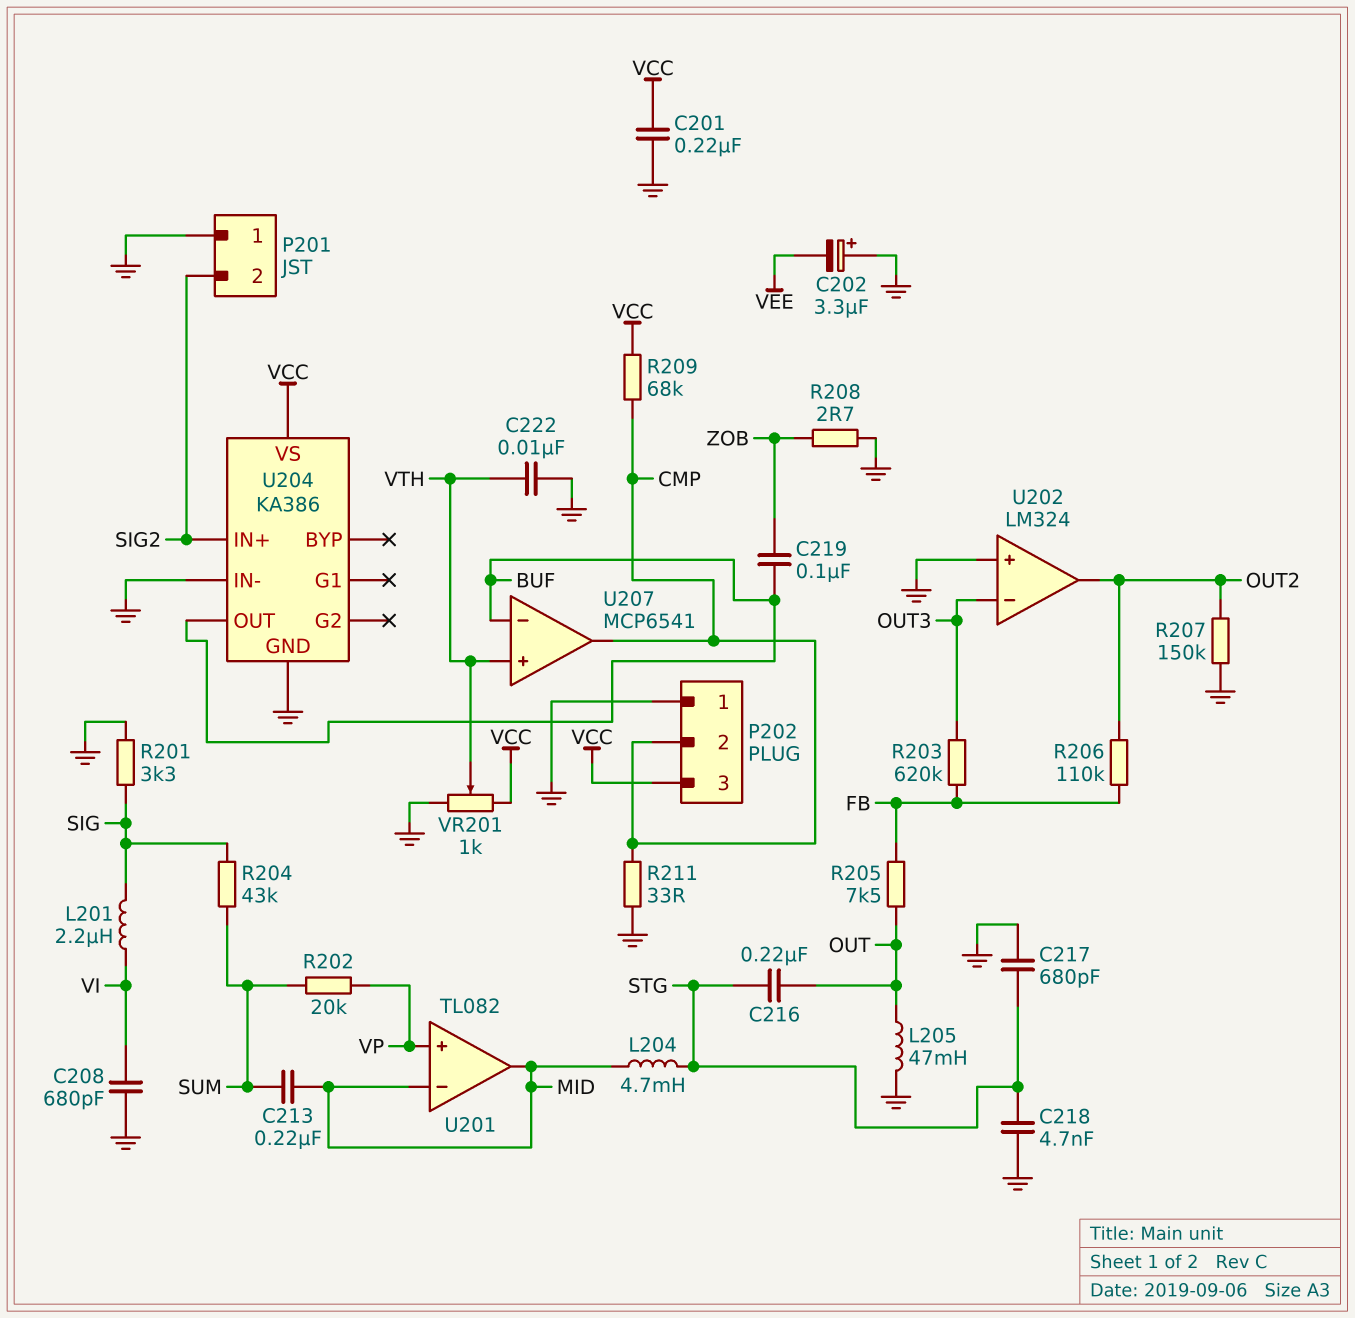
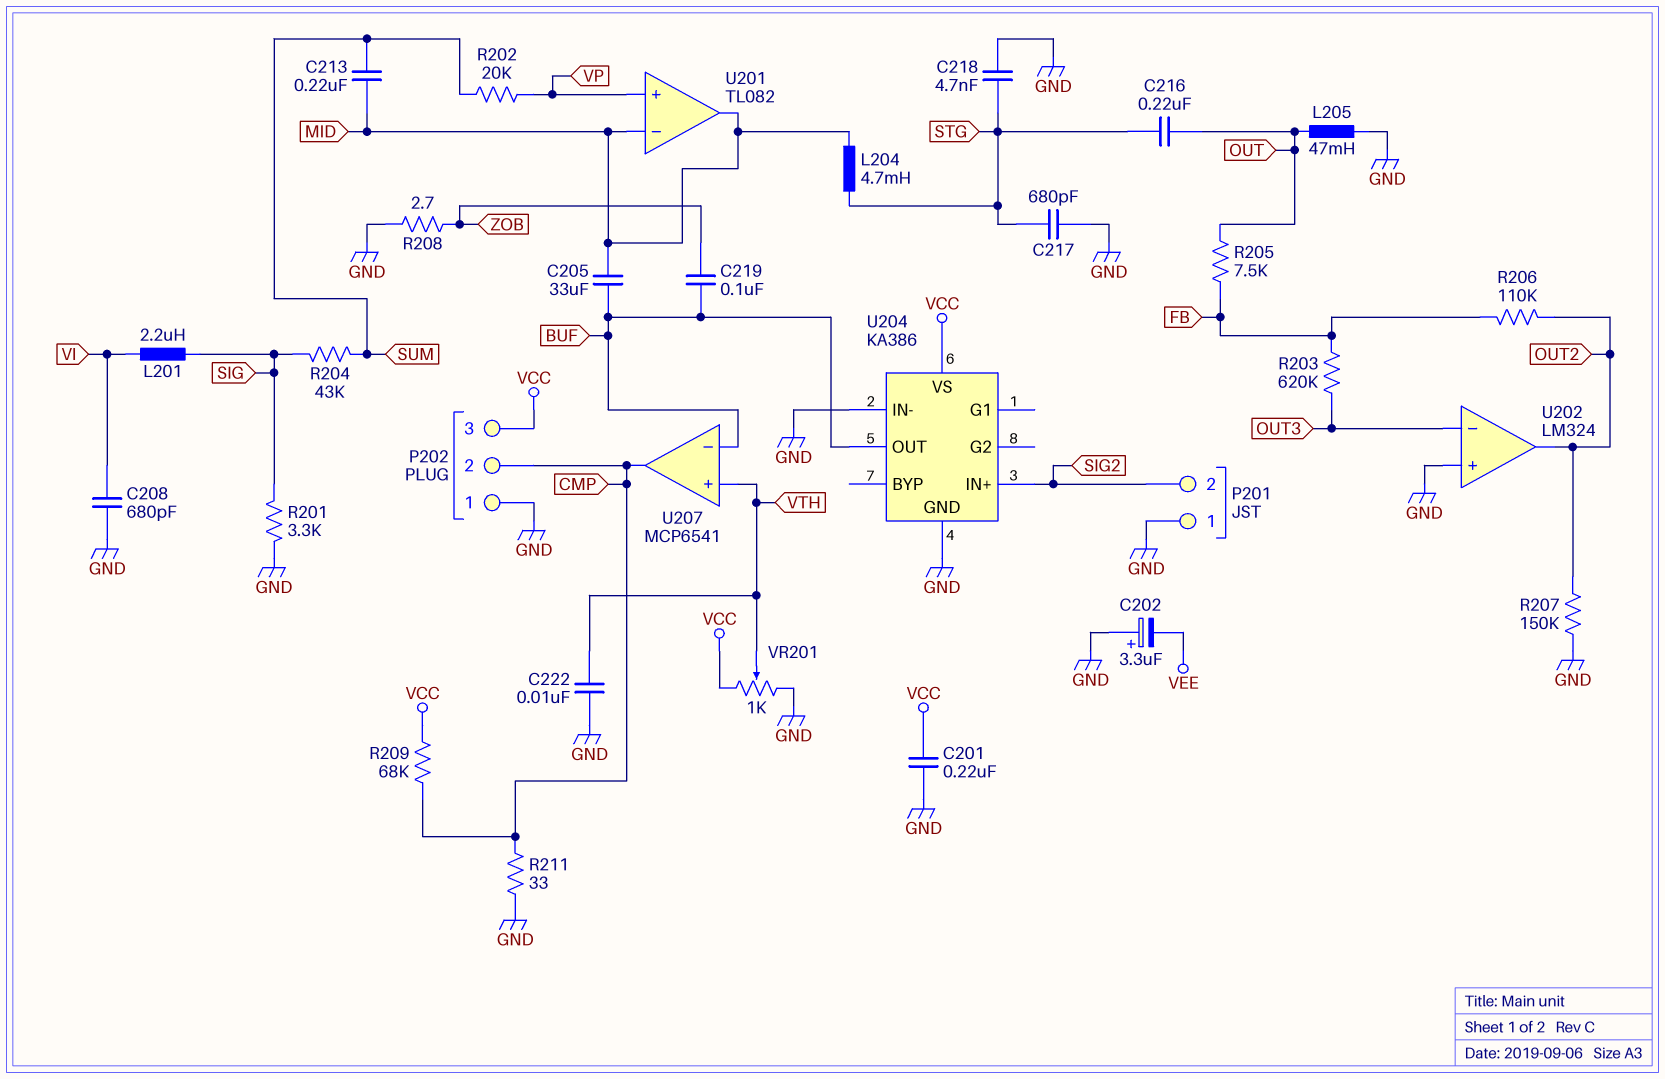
C205: none -> 33uF (BUF, MID)

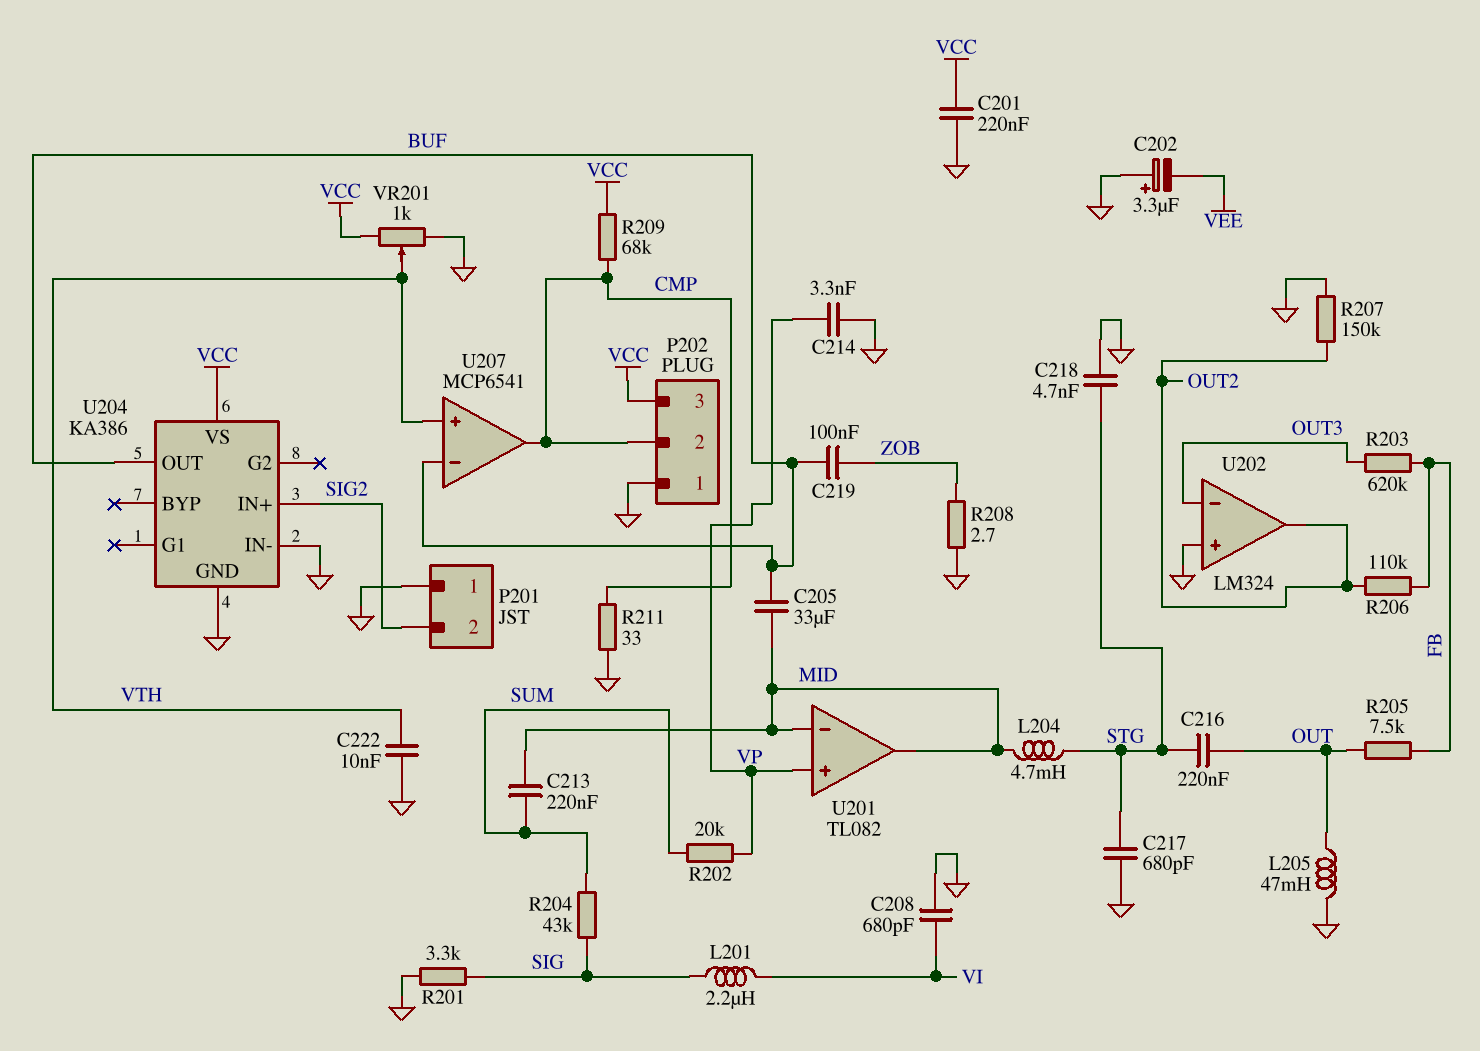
C214: none -> 3.3nF (GND, VP)

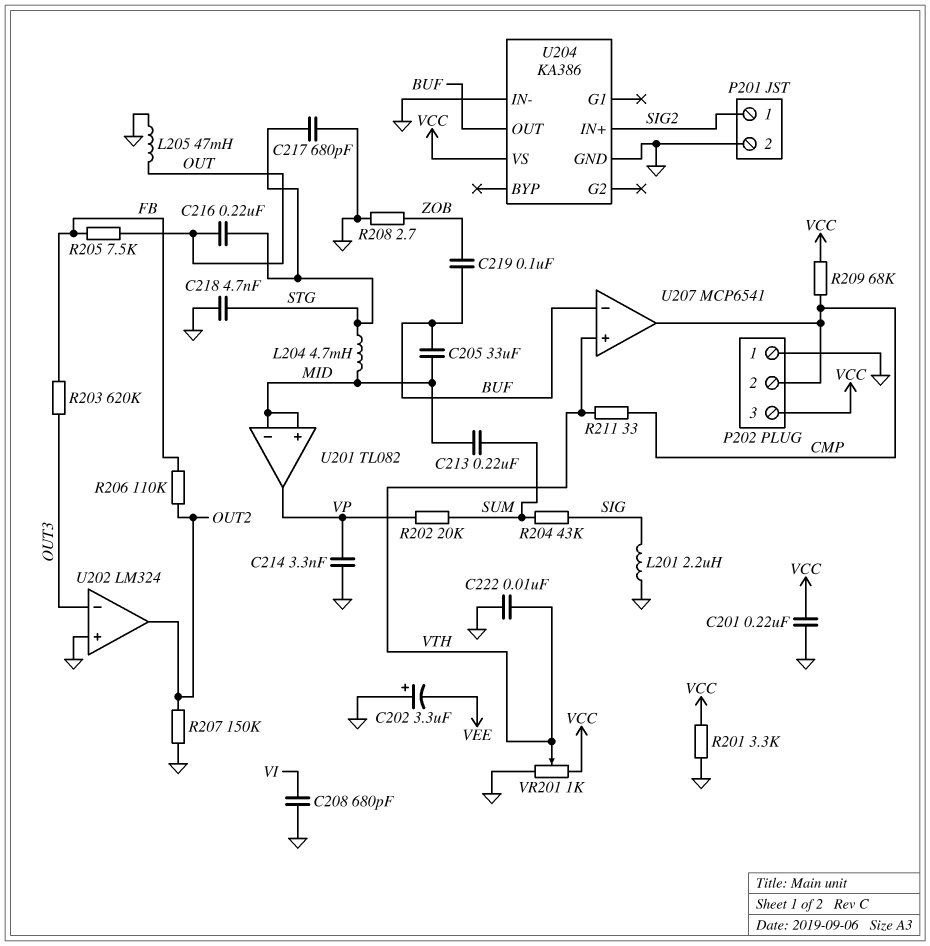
L201: 2.2uH (SIG, VI) -> 2.2uH (GND, SIG)
P201 pin 1: GND -> SIG2
P201 pin 2: SIG2 -> GND
R201: 3.3k (GND, SIG) -> 3.3k (GND, VCC)
R211: 33 (CMP, GND) -> 33 (CMP, VTH)
U201 pin in+: VP -> MID
U201 pin out: MID -> VP

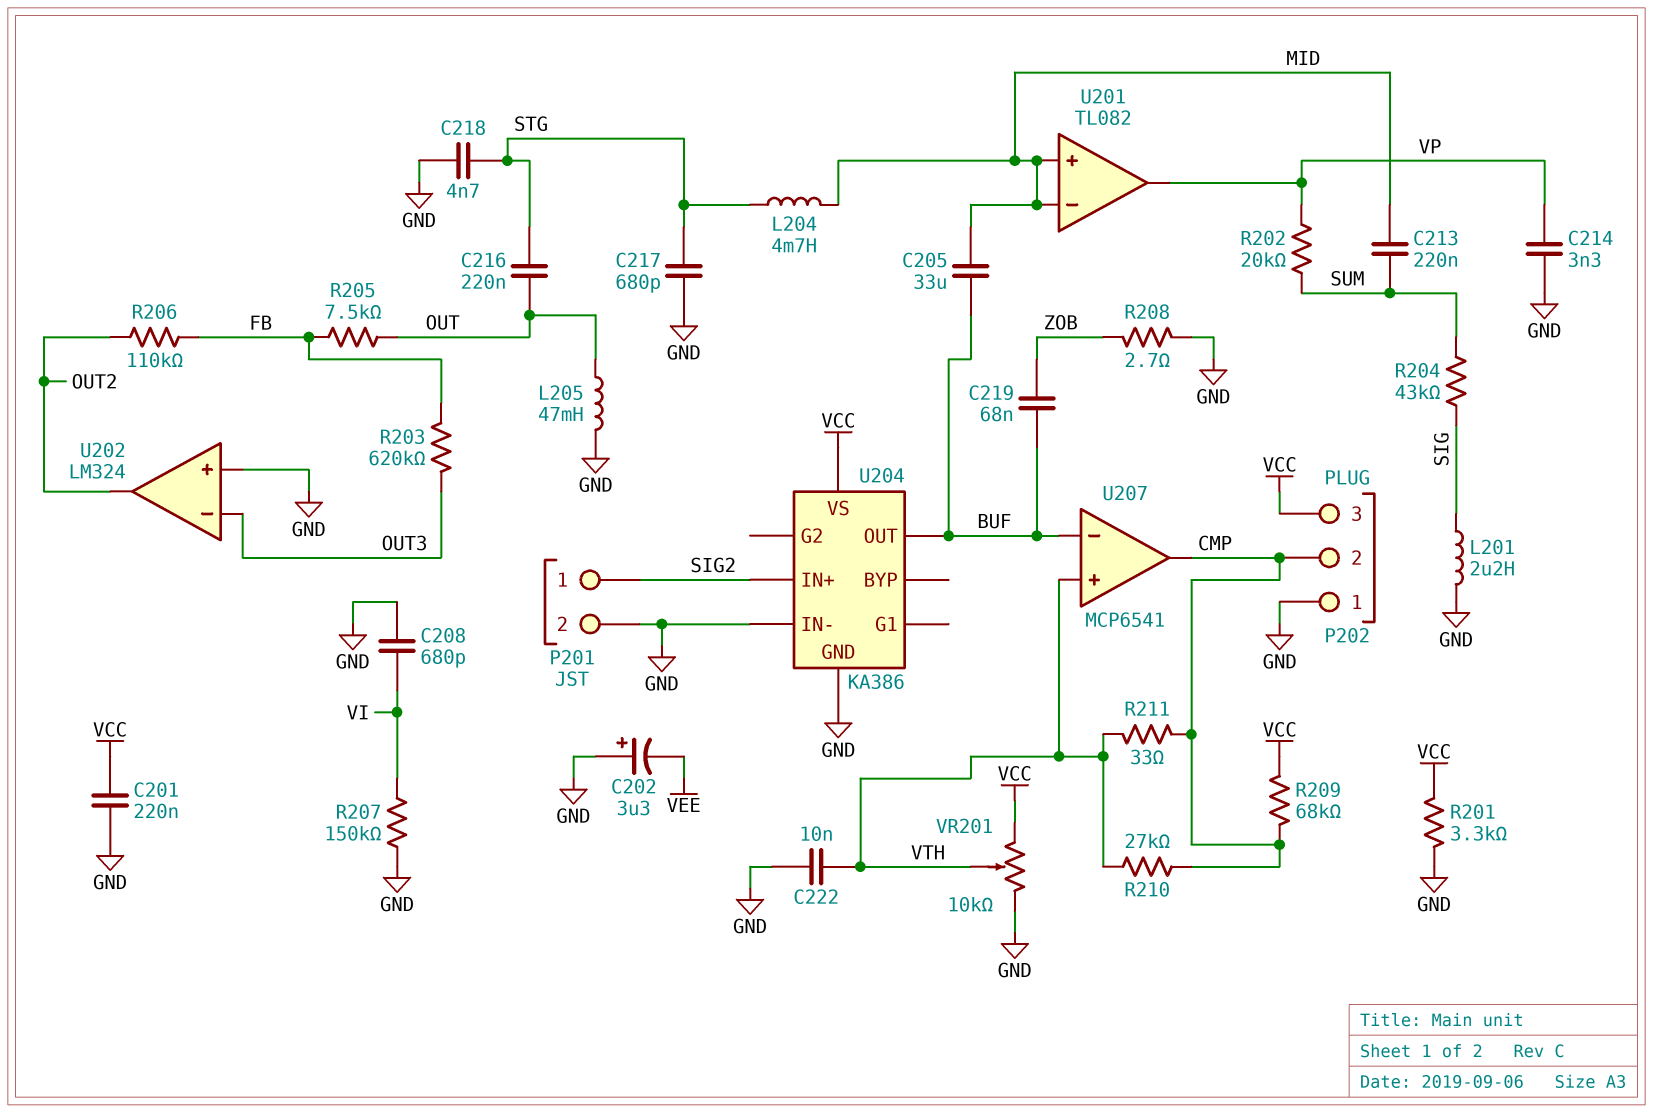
C219: 100nF (BUF, ZOB) -> 68nF (BUF, ZOB)
R207: 150k (GND, OUT2) -> 150k (GND, VI)
R210: none -> 27k (CMP, VTH)
VR201: 1k (GND, VCC, wiper VTH) -> 10k (GND, VCC, wiper VTH)

